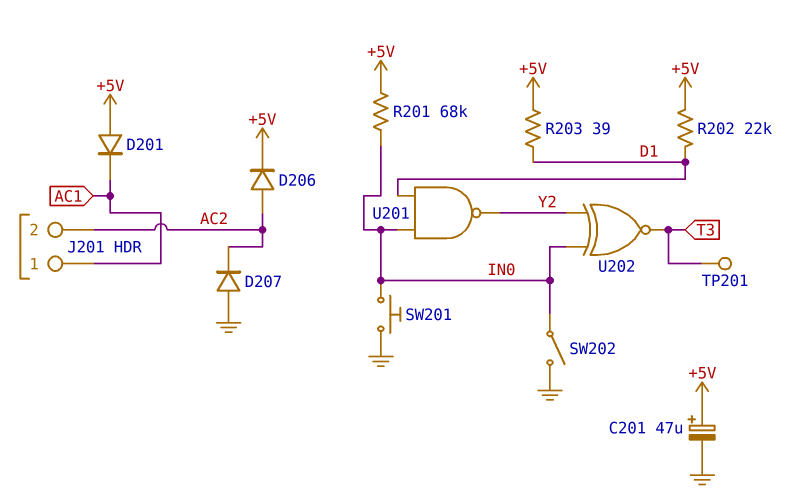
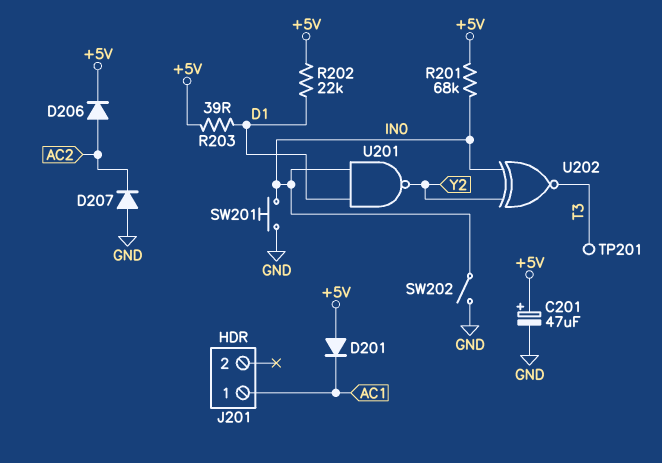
J201 pin 2: AC2 -> none

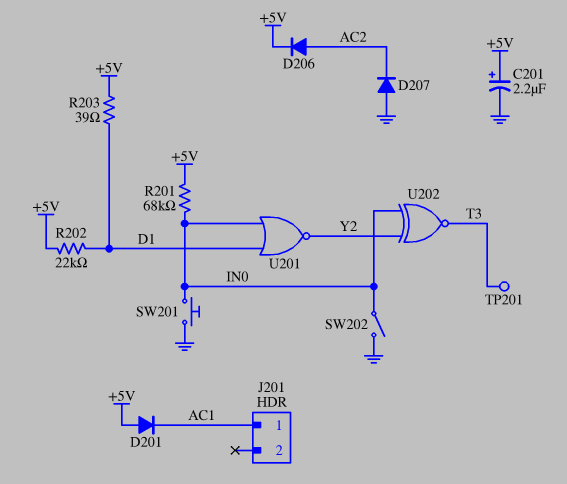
C201: 47uF (plus +5V, minus GND) -> 2.2uF (plus +5V, minus GND)
U201: NAND (in D1, in IN0, out Y2) -> NOR (in D1, in IN0, out Y2)

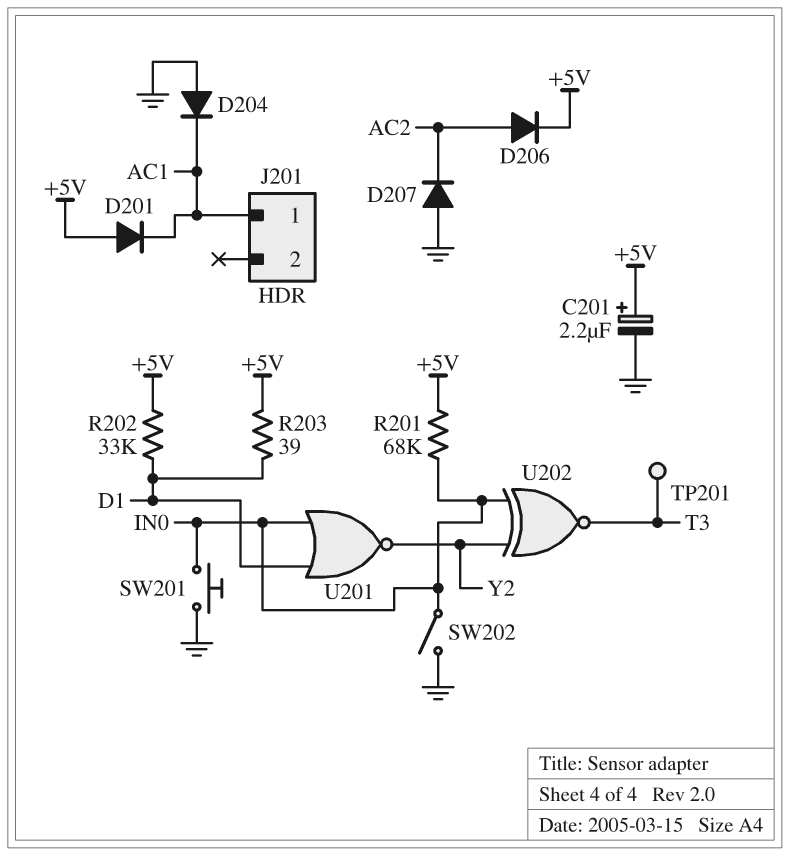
D204: none -> diode (A GND, K AC1)
R202: 22k (+5V, D1) -> 33k (+5V, D1)

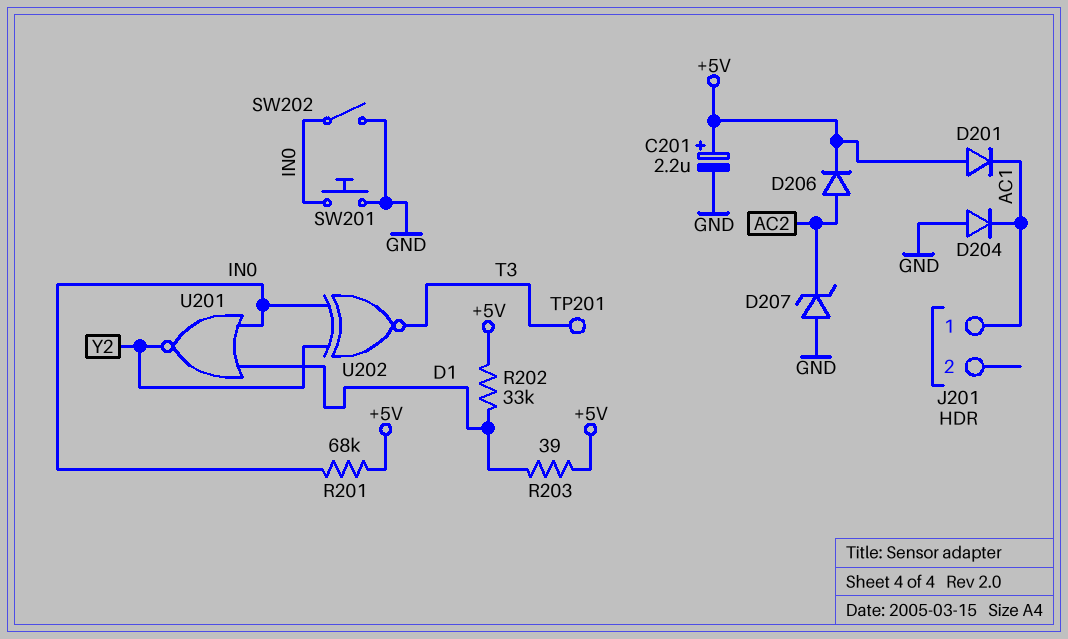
D207: diode (A GND, K AC2) -> zener (A GND, K AC2)

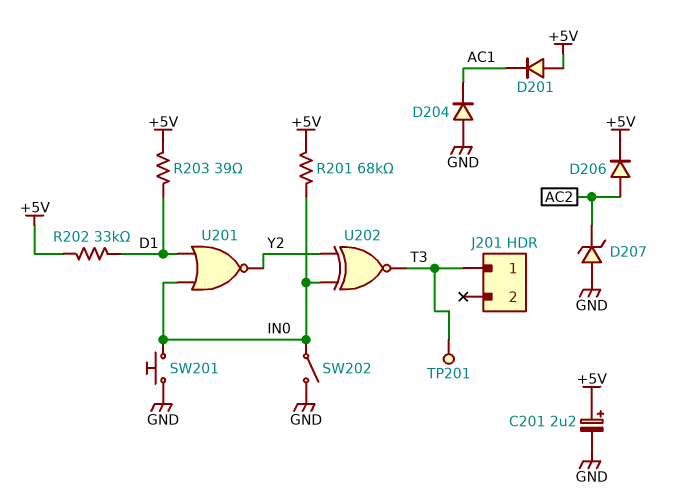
J201 pin 1: AC1 -> T3

